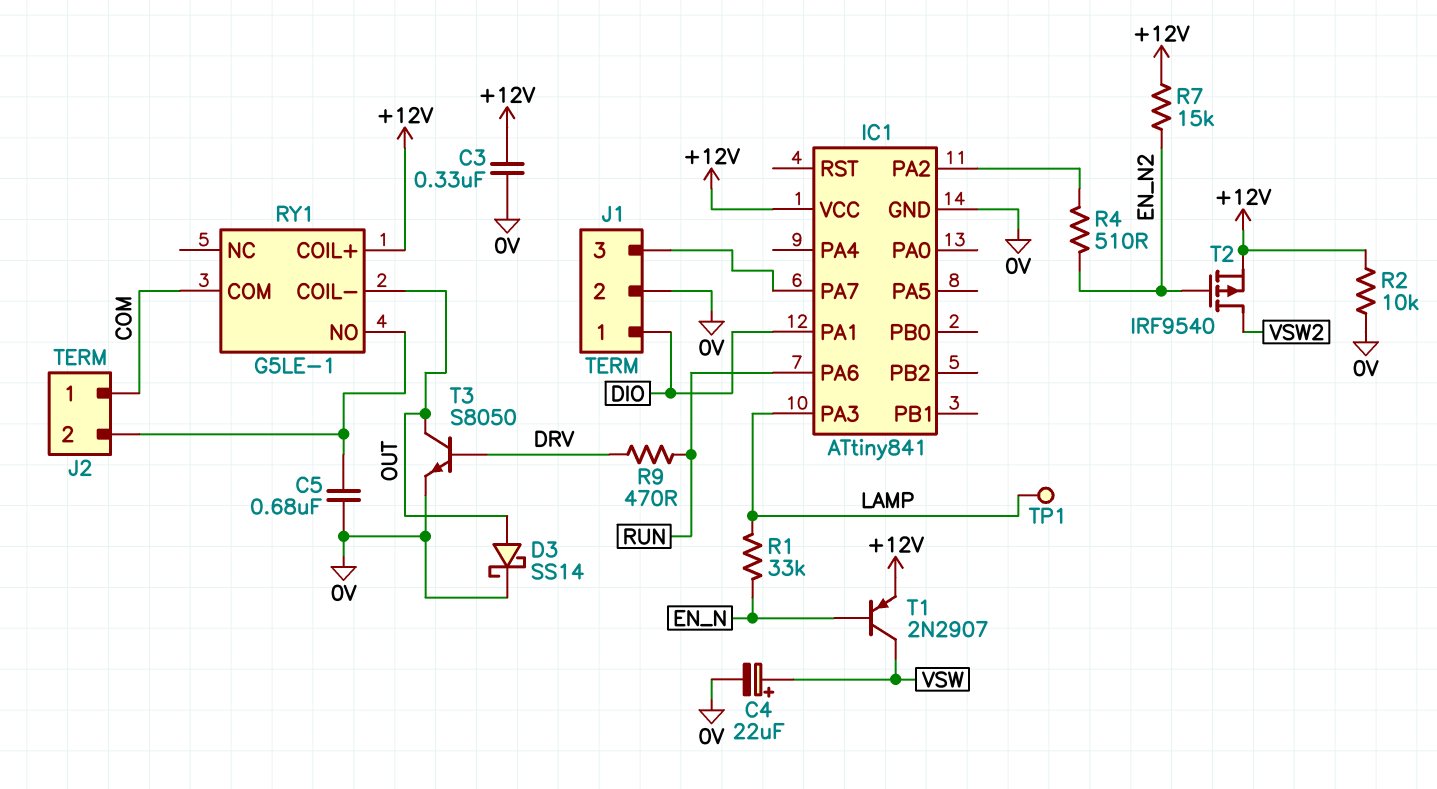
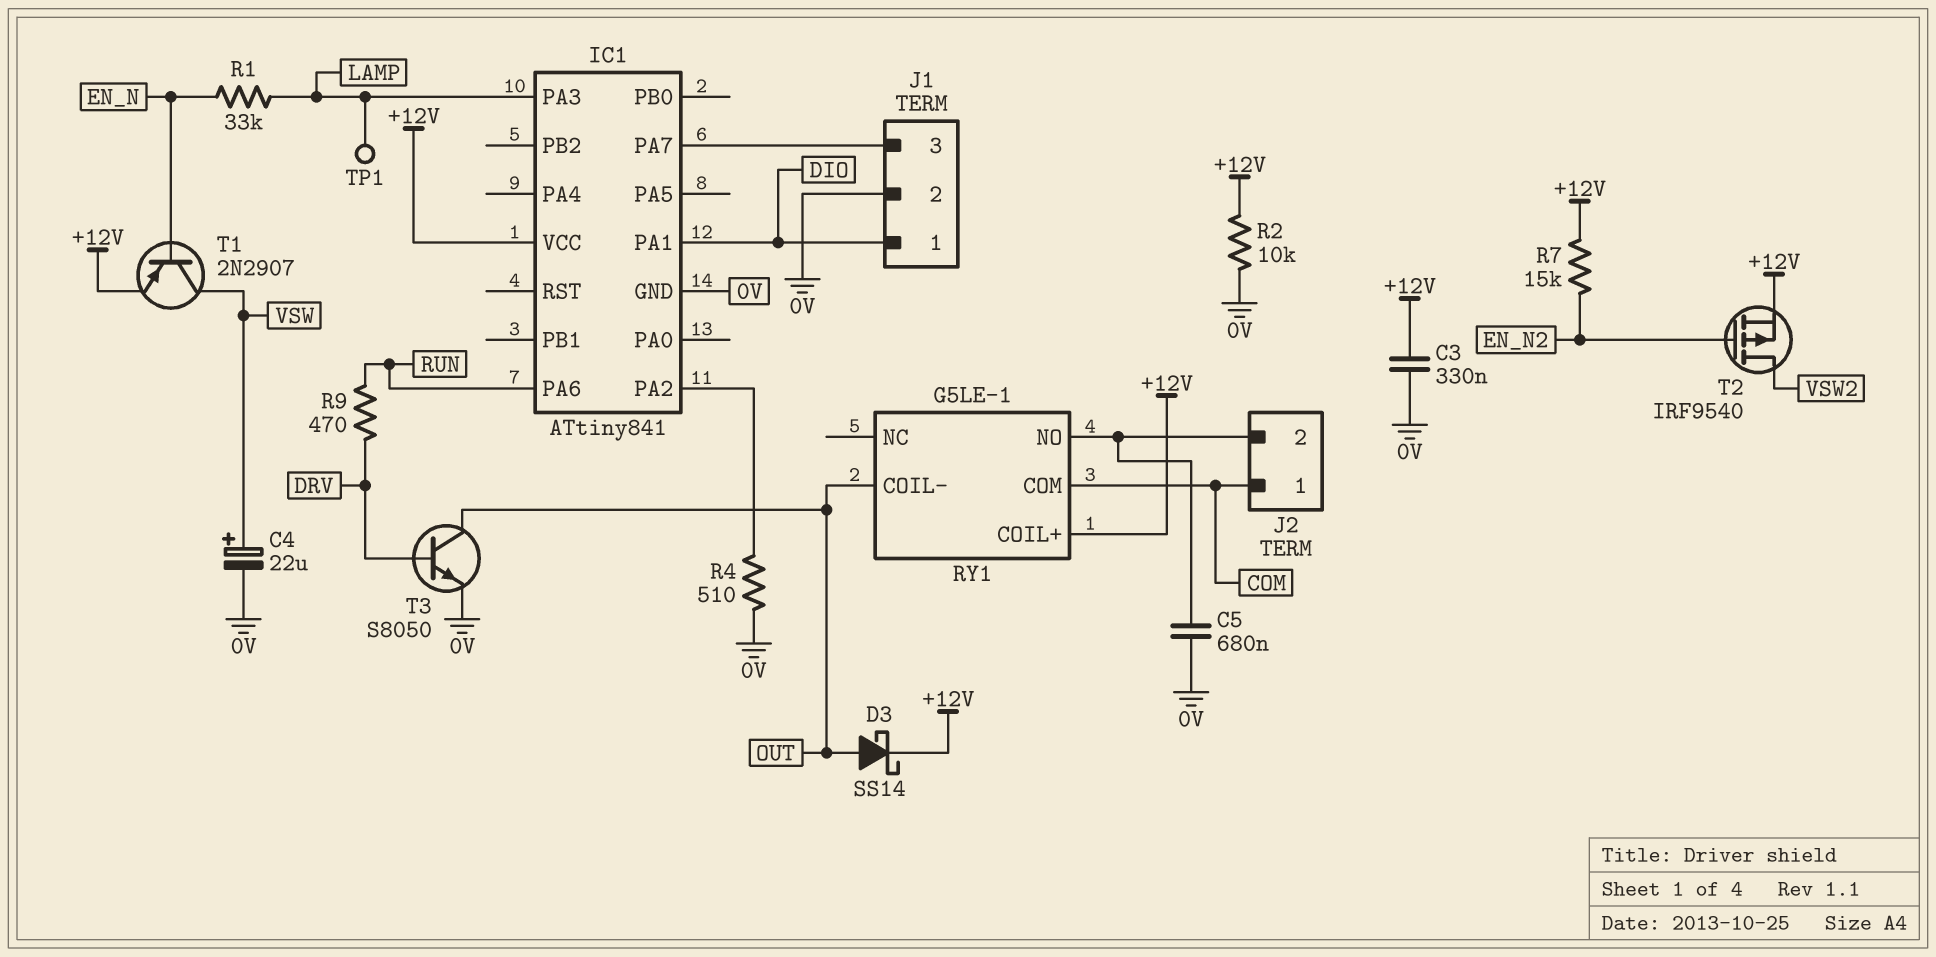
D3: schottky SS14 (A OUT, K 0V) -> schottky SS14 (A OUT, K +12V)
R4: 510 (EN_N2, IC1/PA2) -> 510 (0V, IC1/PA2)

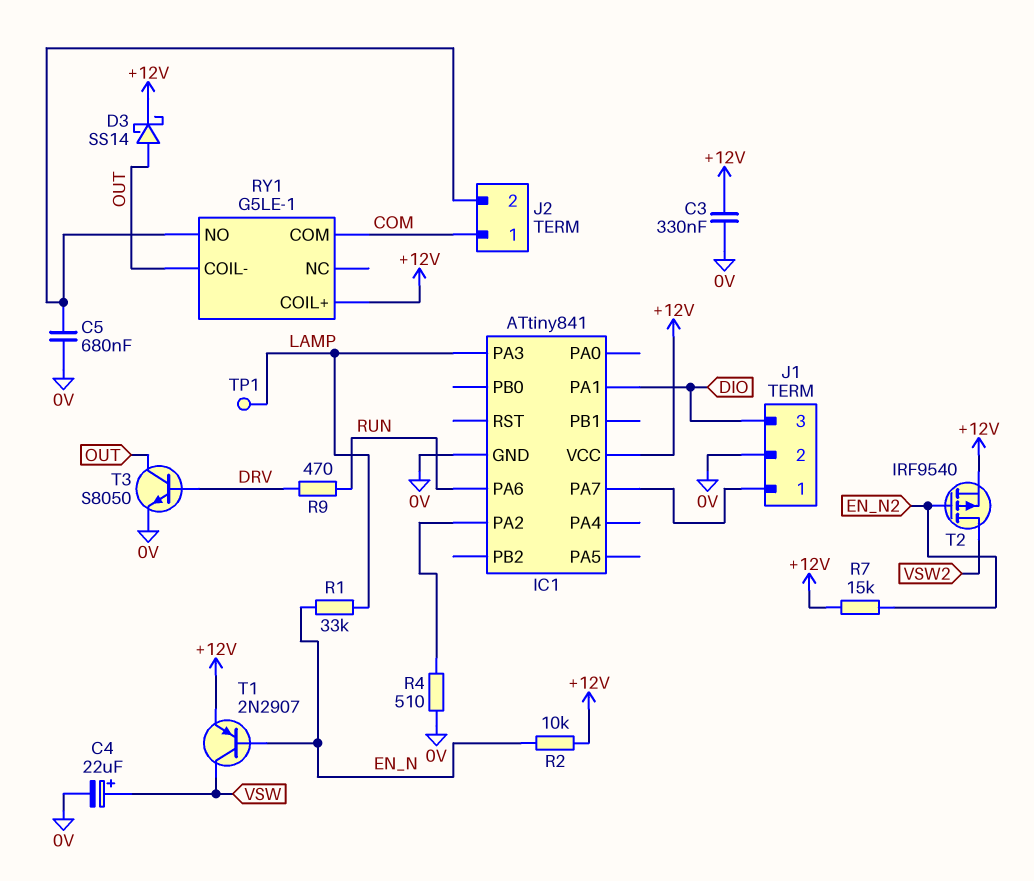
J1 pin 1: DIO -> IC1/PA7
J1 pin 3: IC1/PA7 -> DIO
R2: 10k (+12V, 0V) -> 10k (+12V, EN_N)

